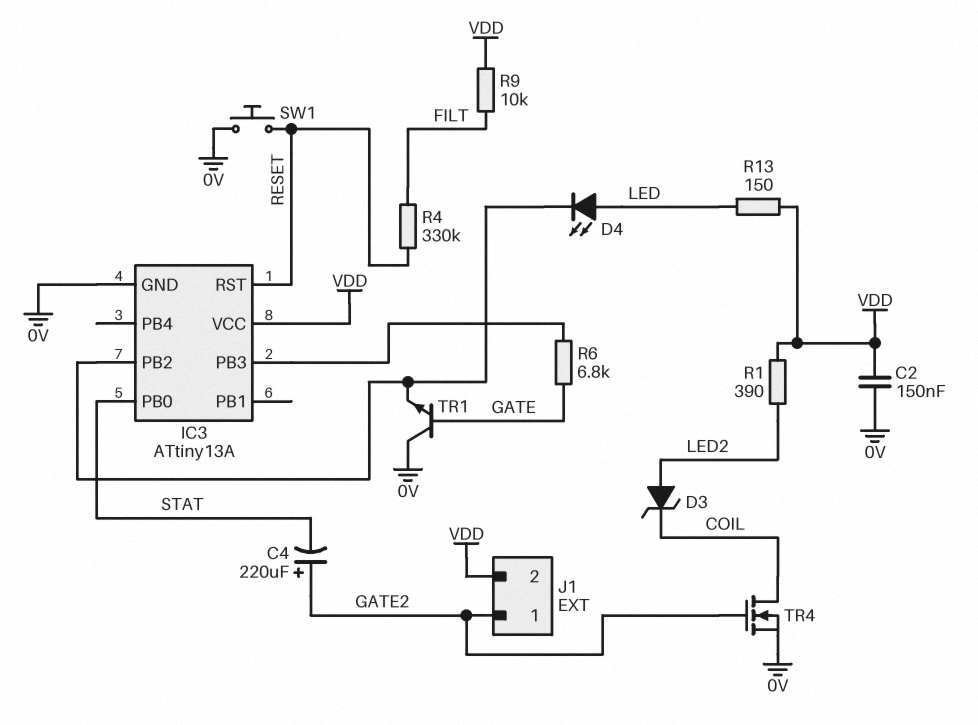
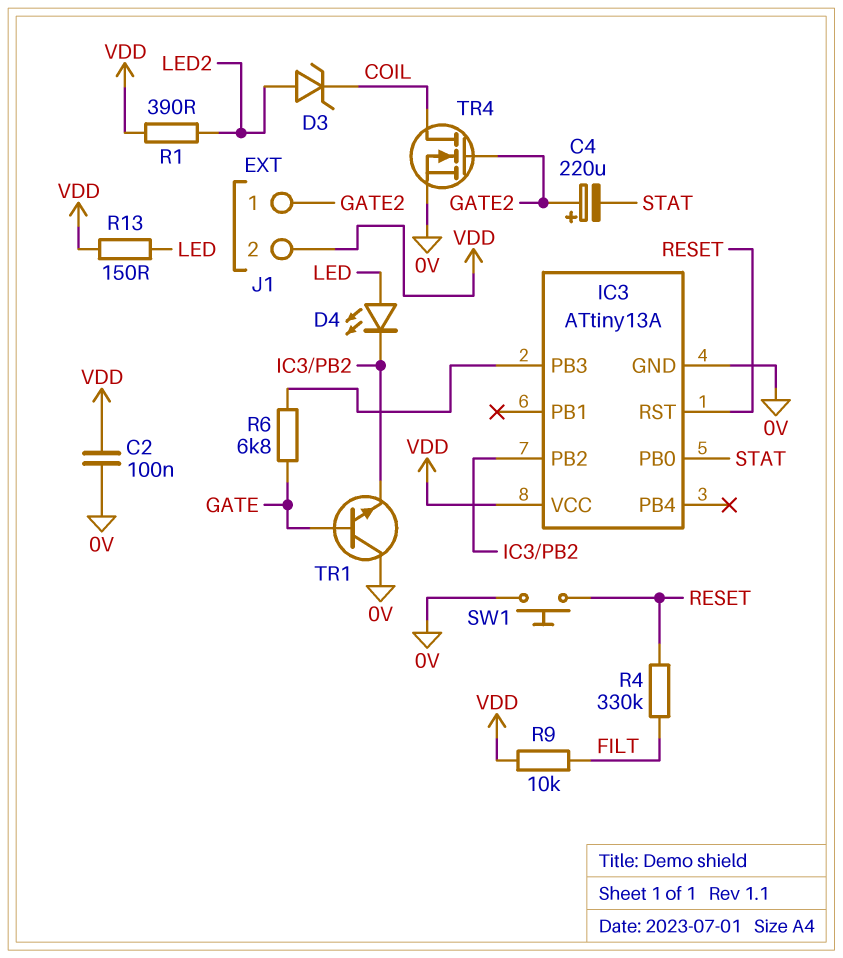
C2: 150nF (0V, VDD) -> 100nF (0V, VDD)

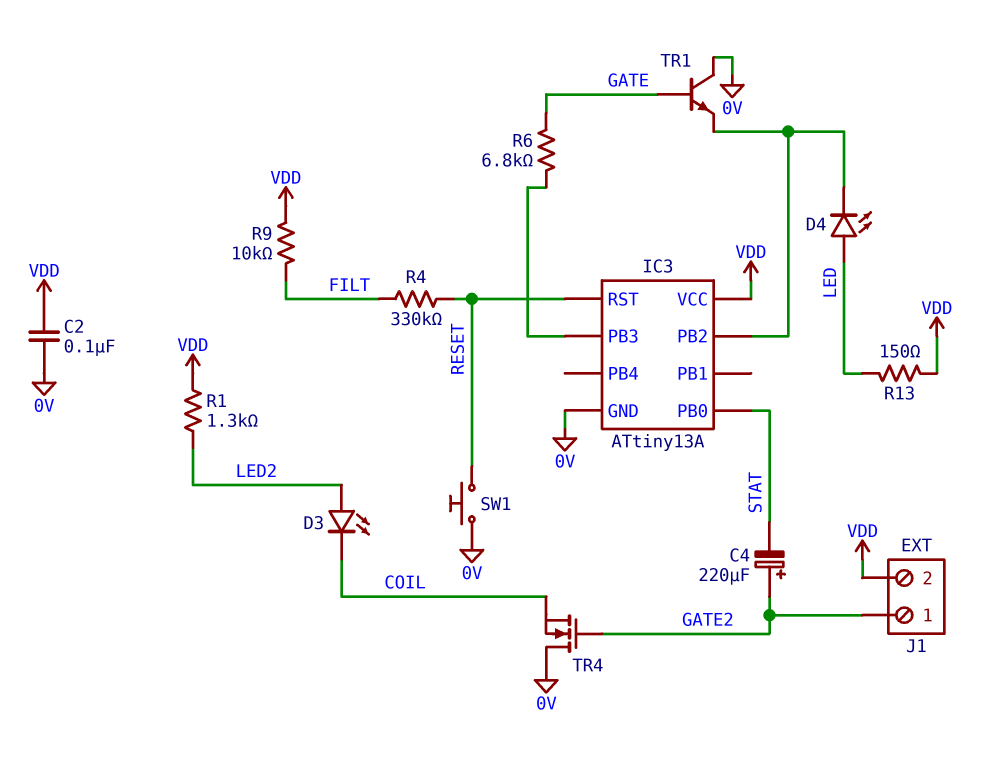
D3: zener (A LED2, K COIL) -> LED (A LED2, K COIL)
R1: 390 (LED2, VDD) -> 1.3k (LED2, VDD)
TR4: NMOS (G GATE2, D COIL, S 0V) -> NMOS (G GATE2, D 0V, S COIL)

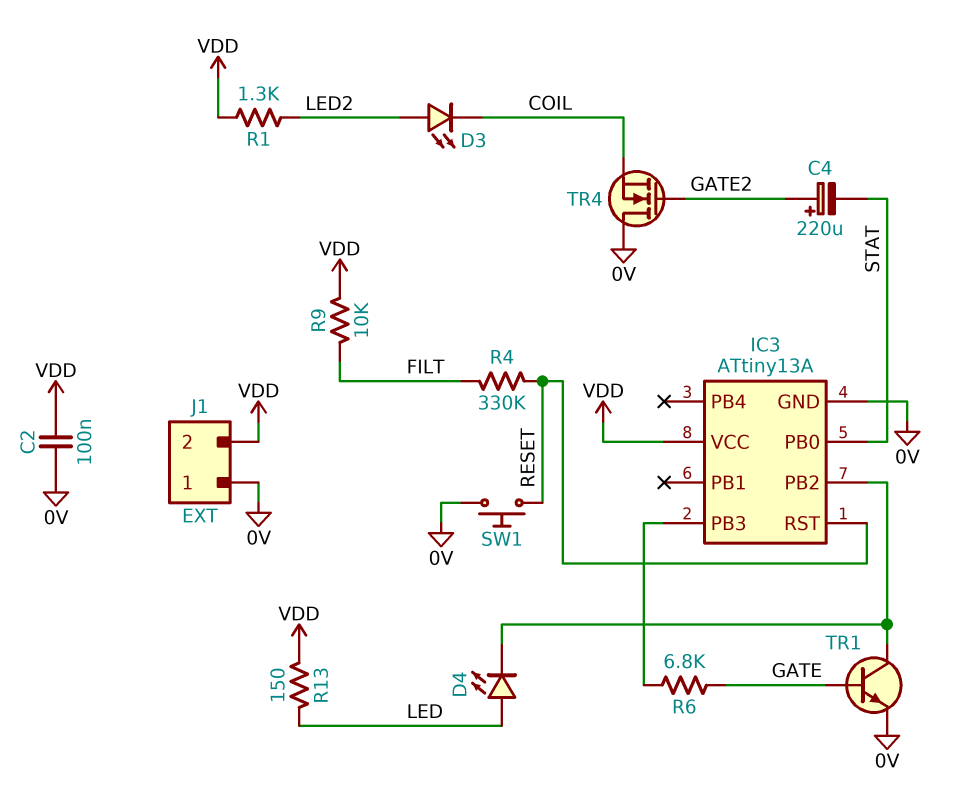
J1 pin 1: GATE2 -> 0V
TR1: NPN (B GATE, C 0V, E IC3/PB2) -> NPN (B GATE, C IC3/PB2, E 0V)

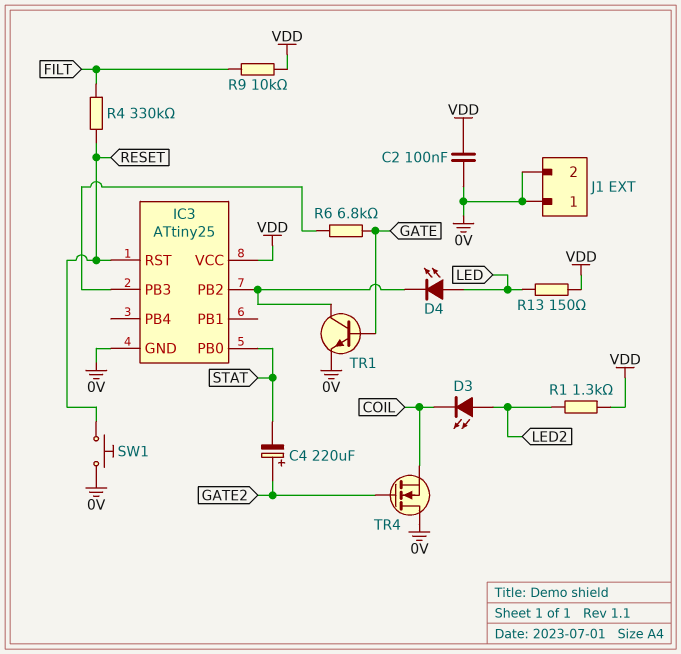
IC3: ATtiny13A -> ATtiny25
J1 pin 2: VDD -> 0V

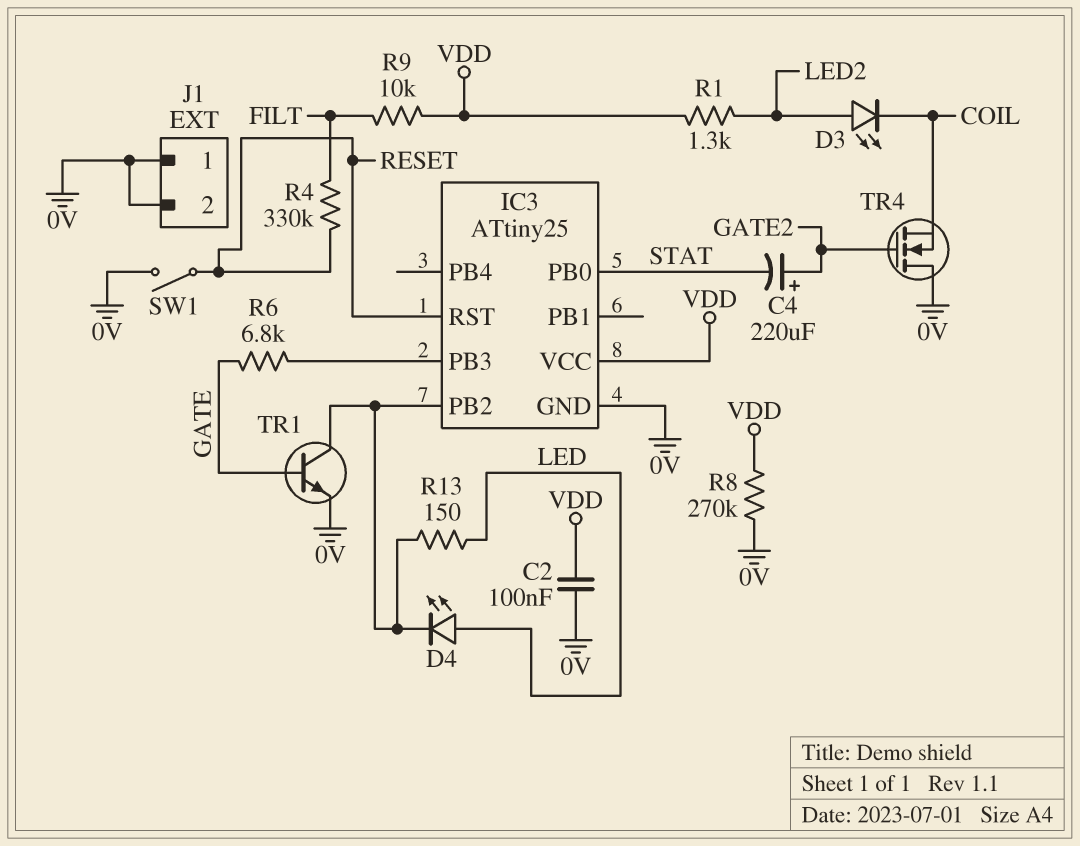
R8: none -> 270k (0V, VDD)
R13: 150 (LED, VDD) -> 150 (IC3/PB2, LED)
SW1: button (0V, RESET) -> switch (0V, RESET)

